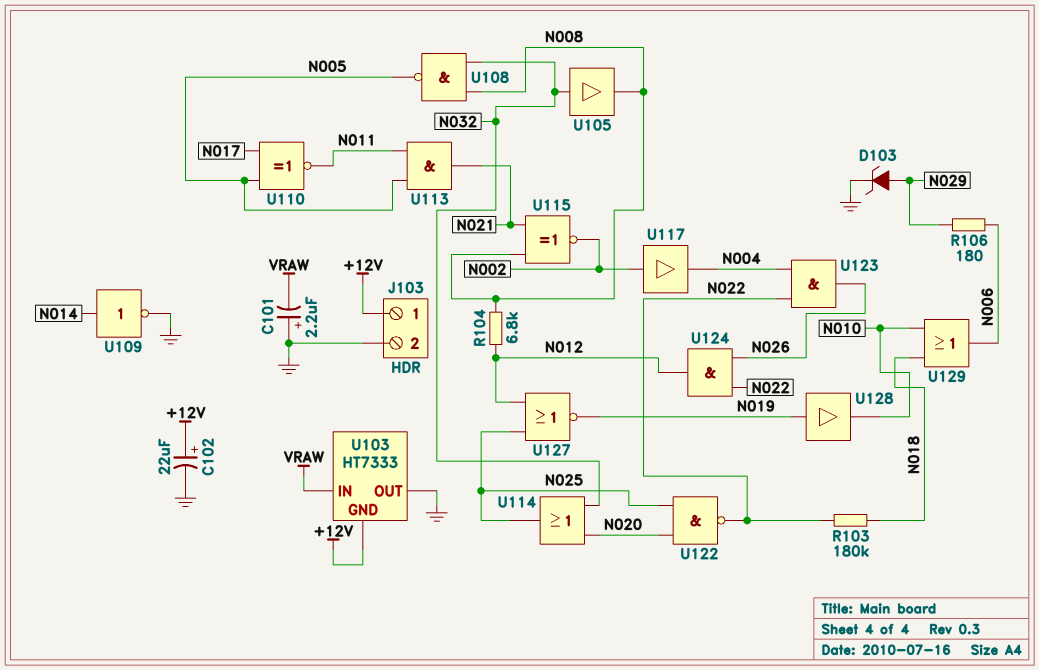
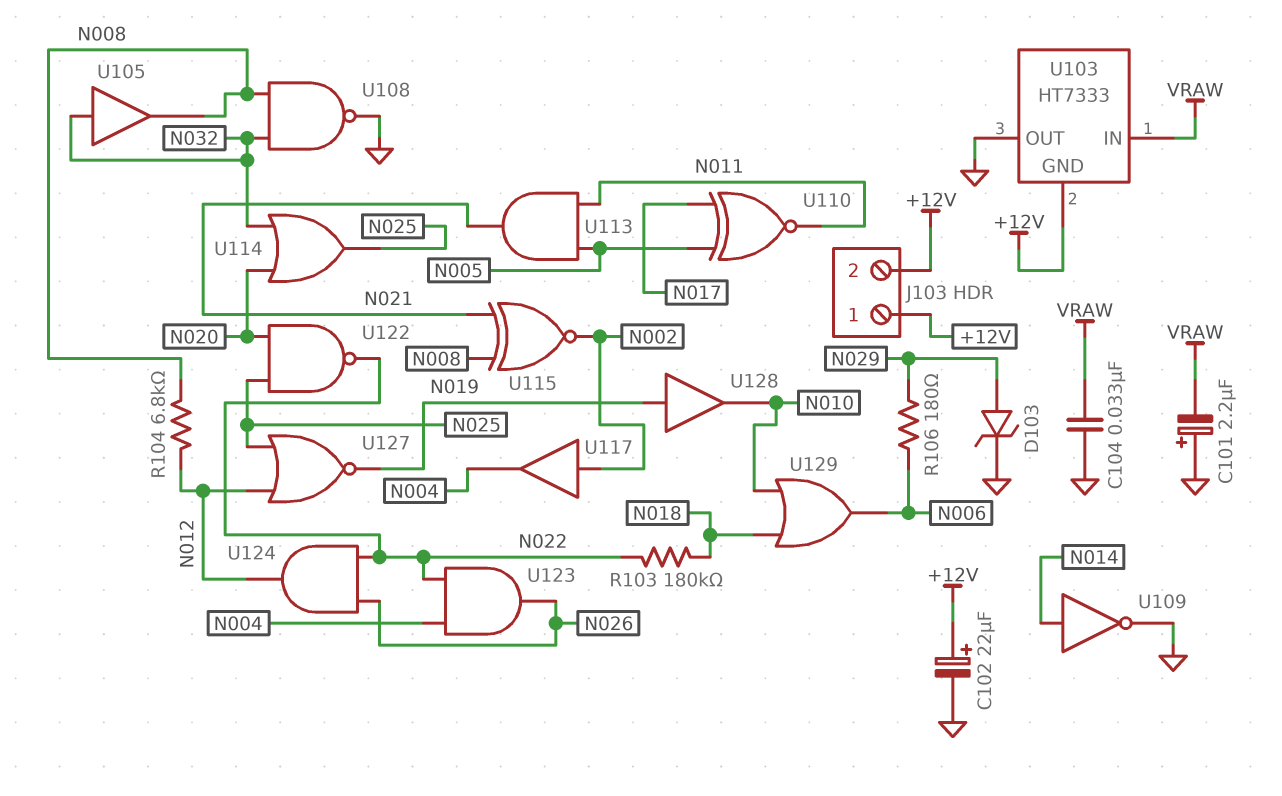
C104: none -> 33nF (GND, VRAW)
J103 pin 2: GND -> +12V
U108: NAND (in N008, in N032, out N005) -> NAND (in N008, in N032, out GND)

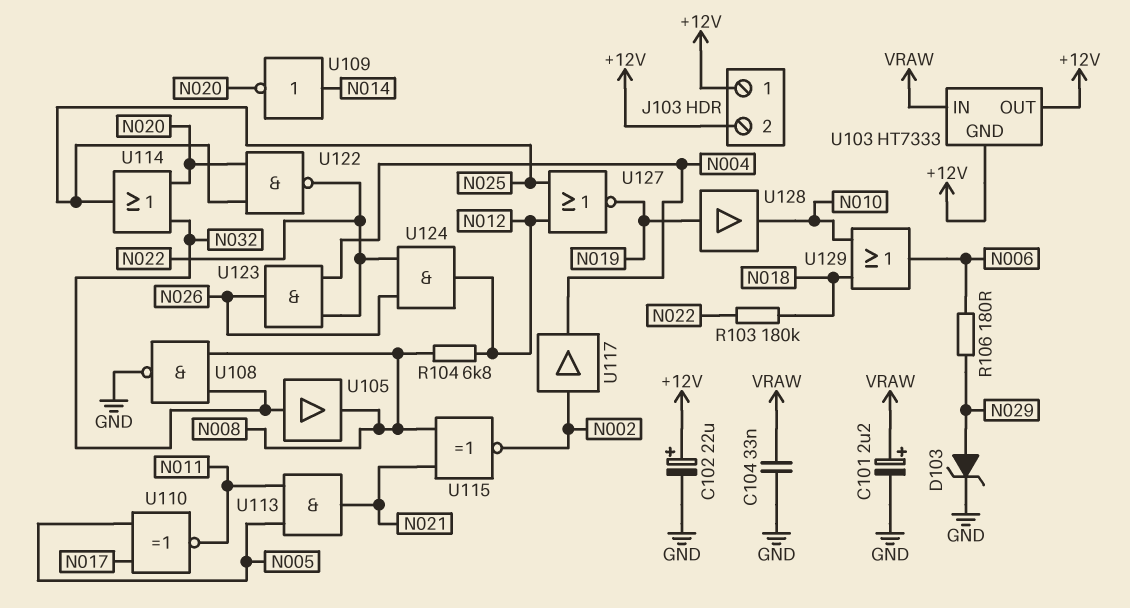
C101: 2.2uF (plus GND, minus VRAW) -> 2.2uF (plus VRAW, minus GND)
U103 pin OUT: GND -> +12V
U109: NOT (in N014, out GND) -> NOT (in N014, out N020)

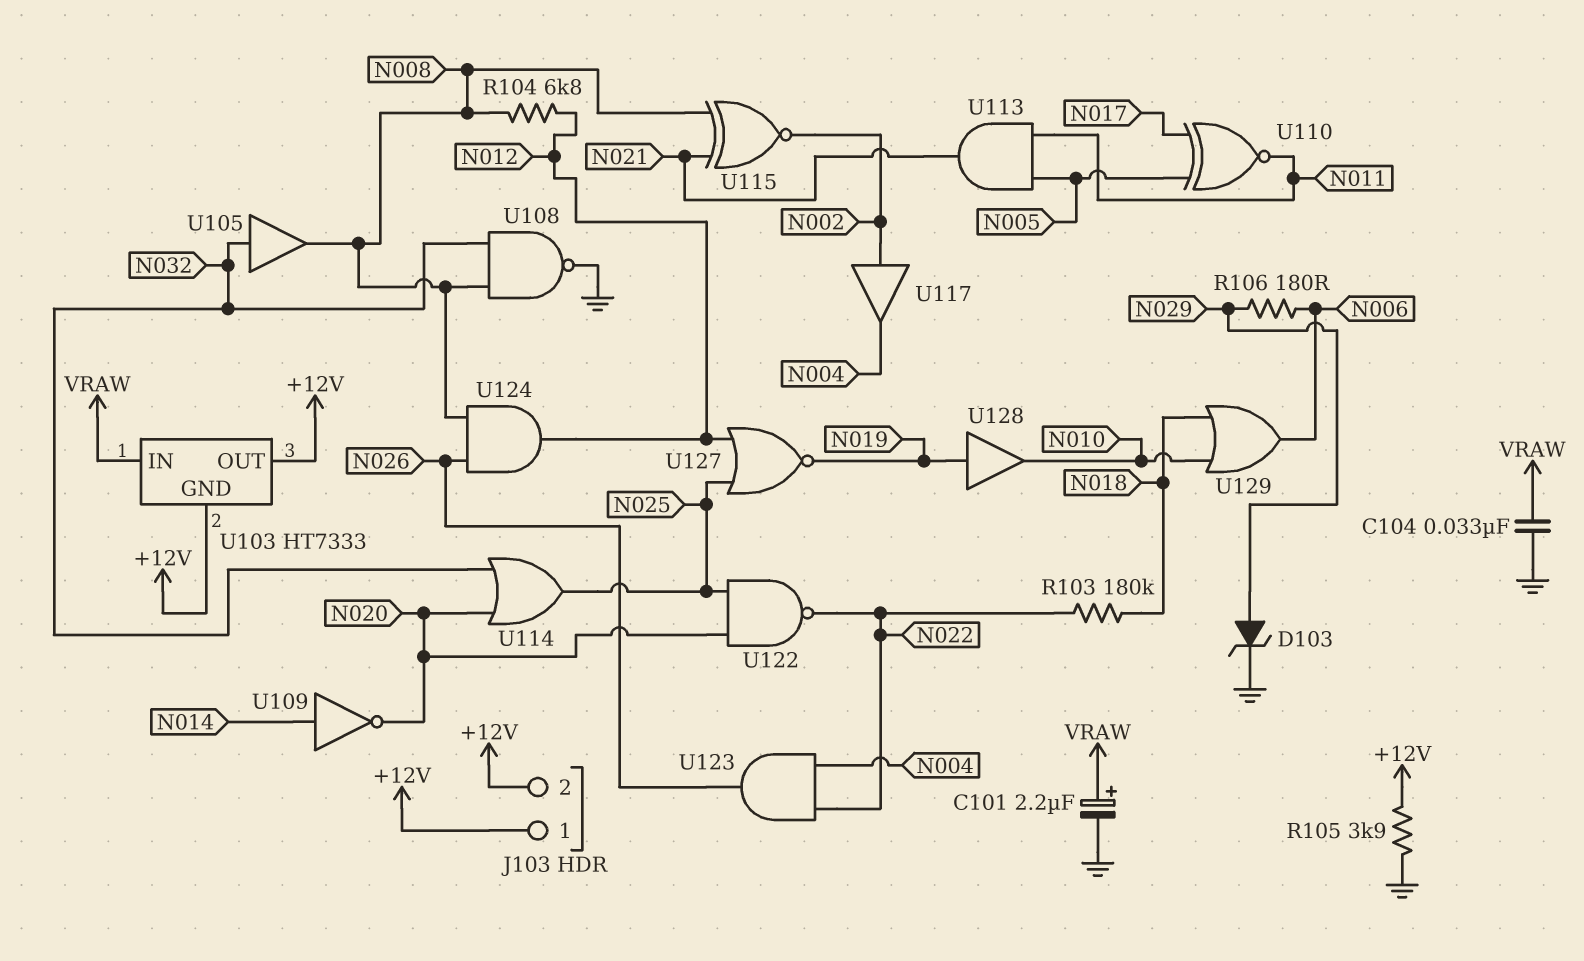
C102: 22uF (plus +12V, minus GND) -> none
R105: none -> 3.9k (+12V, GND)
U124: AND (in N022, in N026, out N012) -> AND (in N008, in N026, out N012)

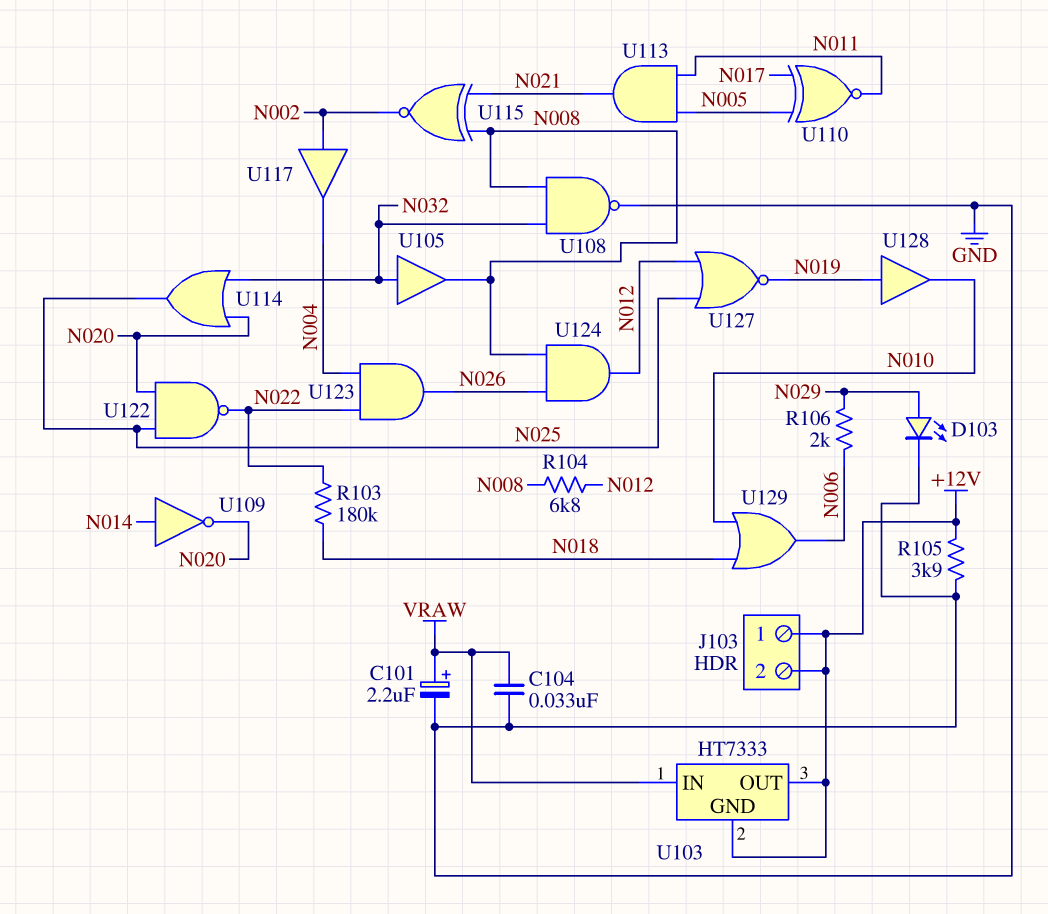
D103: zener (A N029, K GND) -> LED (A N029, K GND)
R106: 180 (N006, N029) -> 2k (N006, N029)

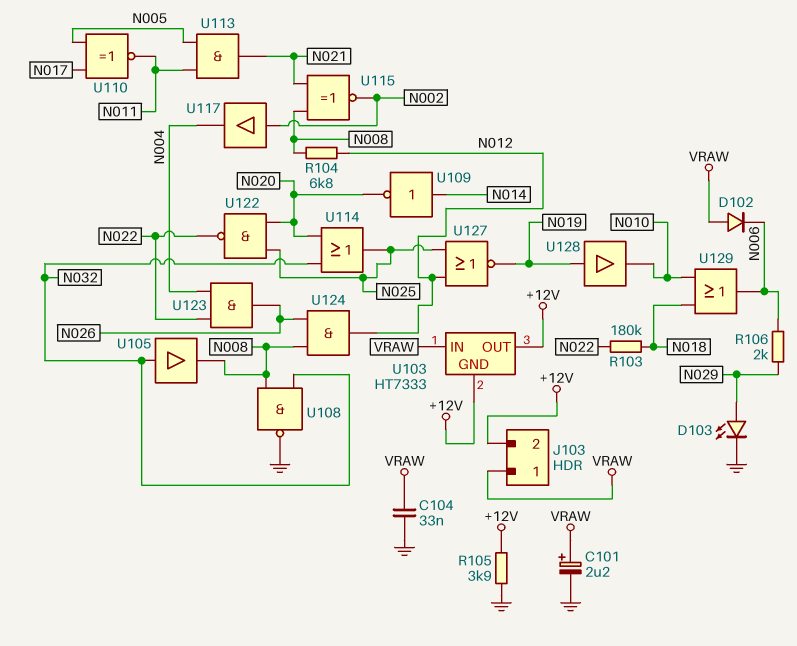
D102: none -> diode (A VRAW, K N006)
J103 pin 1: +12V -> VRAW

